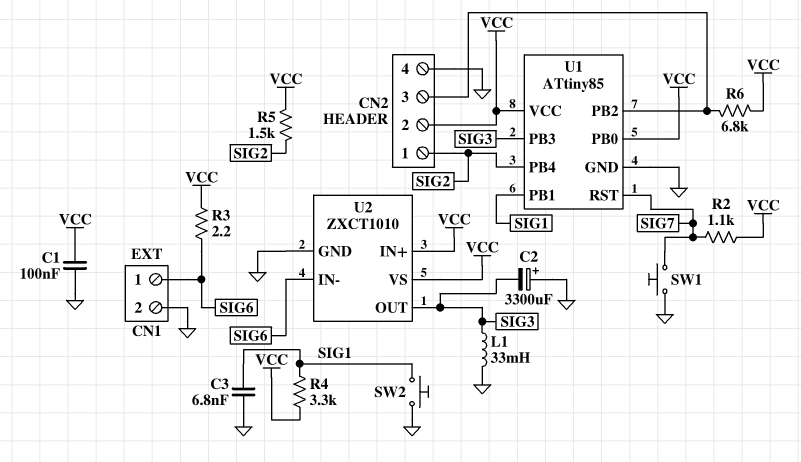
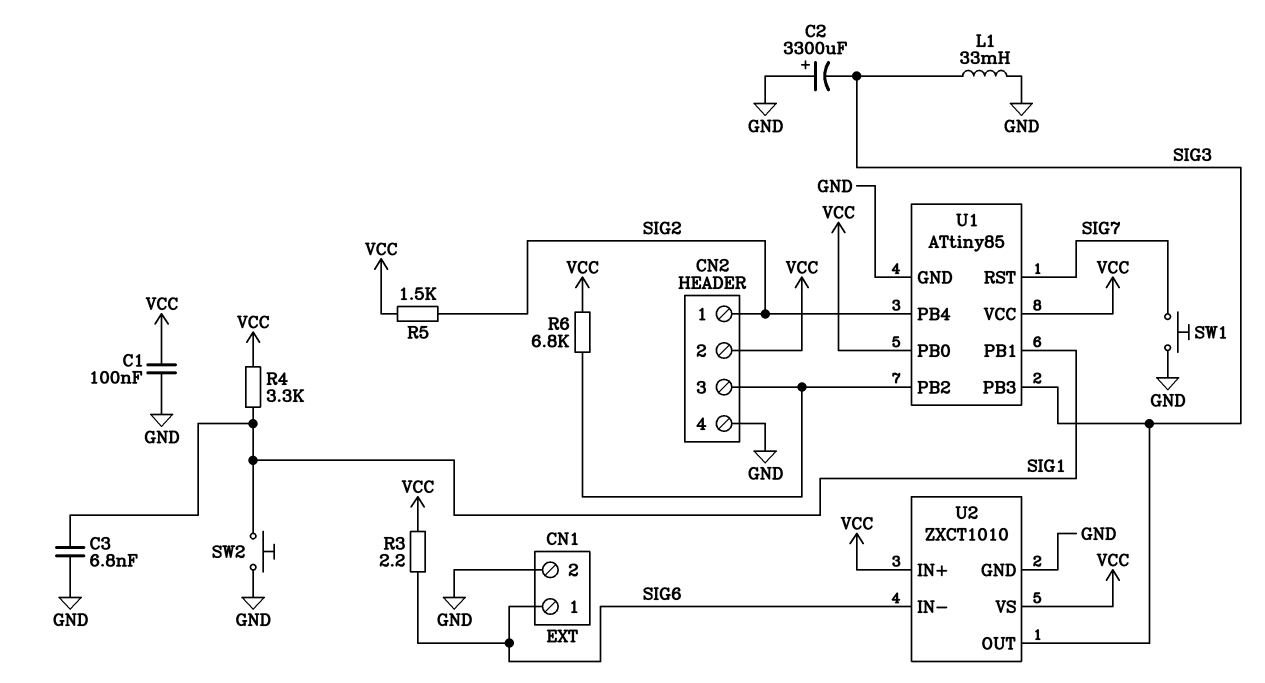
R2: 1.1k (SIG7, VCC) -> none

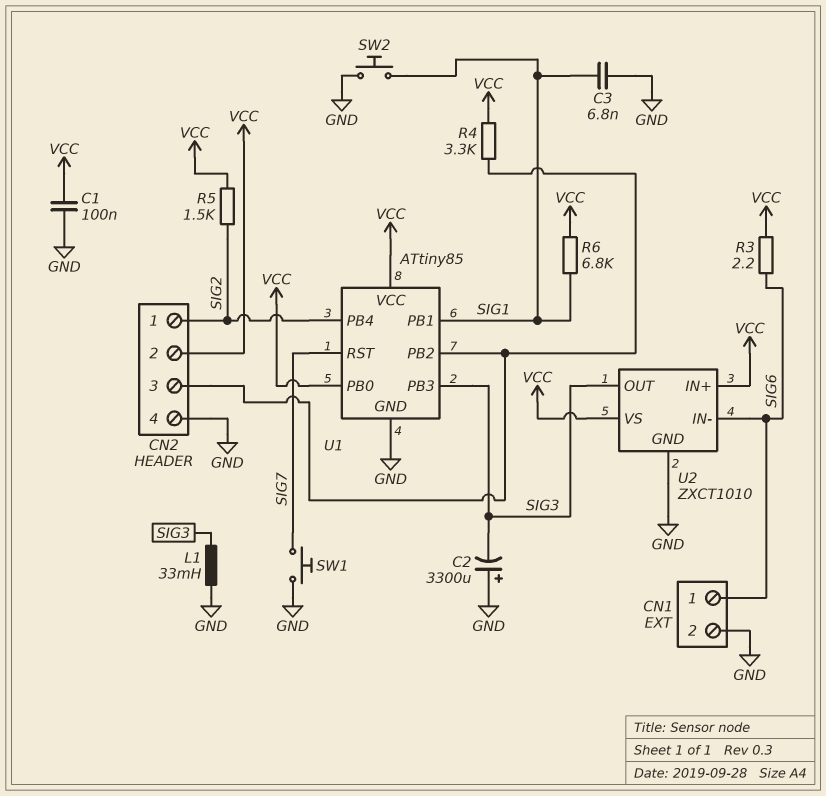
R4: 3.3k (SIG1, VCC) -> 3.3k (CN2/3, VCC)
R6: 6.8k (CN2/3, VCC) -> 6.8k (SIG1, VCC)

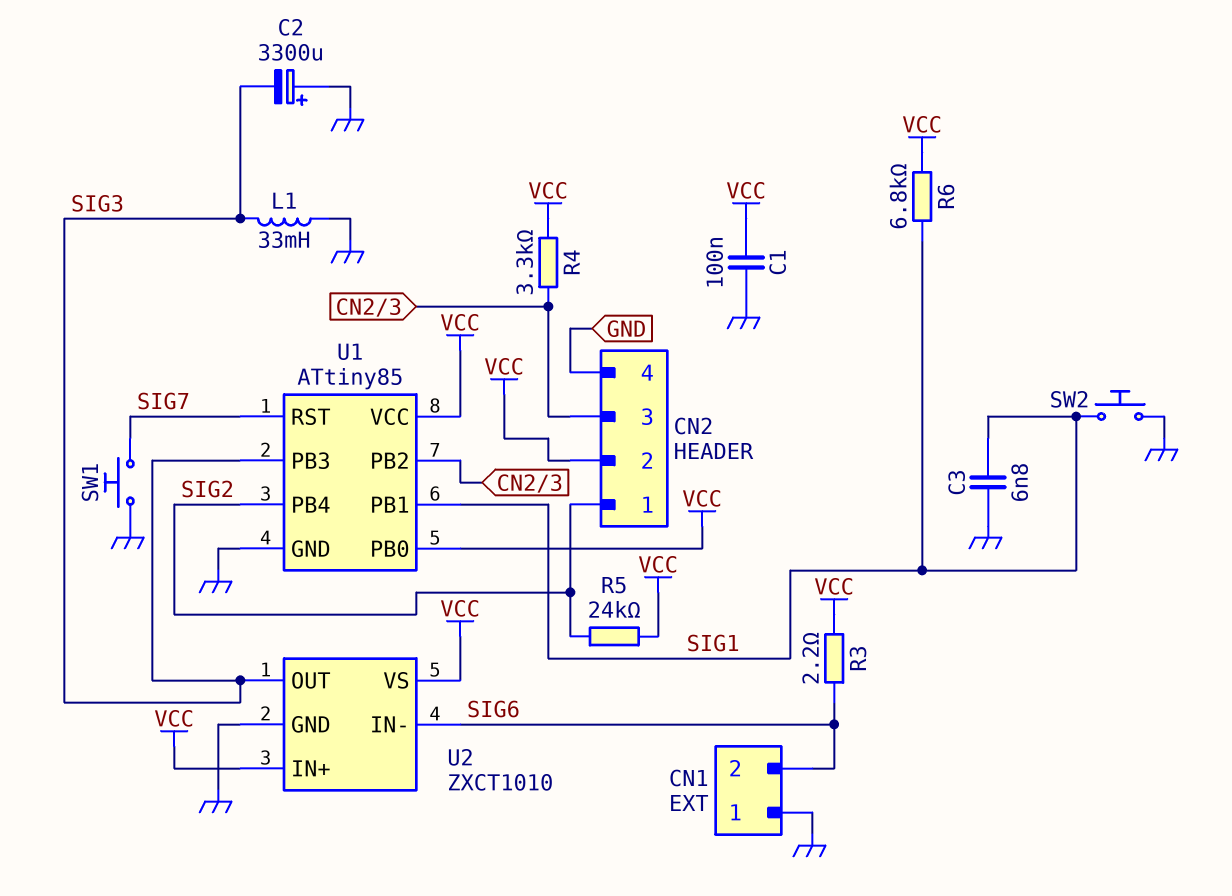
CN1 pin 1: SIG6 -> GND
CN1 pin 2: GND -> SIG6
R5: 1.5k (SIG2, VCC) -> 24k (SIG2, VCC)

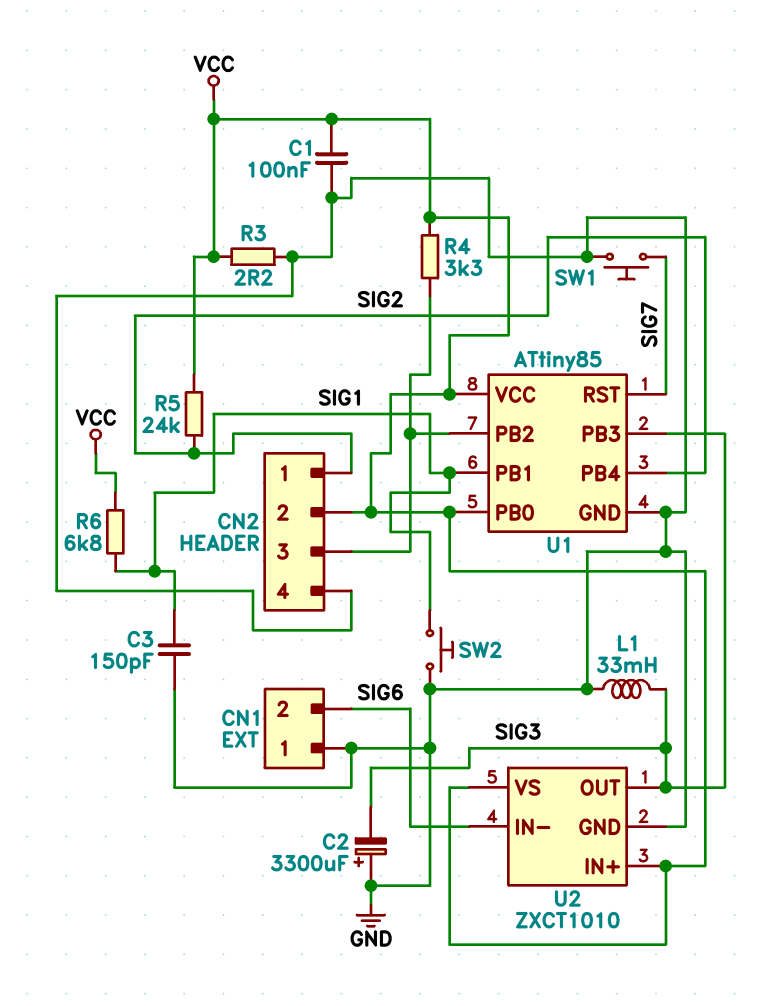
C3: 6.8nF (GND, SIG1) -> 150pF (GND, SIG1)
R3: 2.2 (SIG6, VCC) -> 2.2 (GND, VCC)

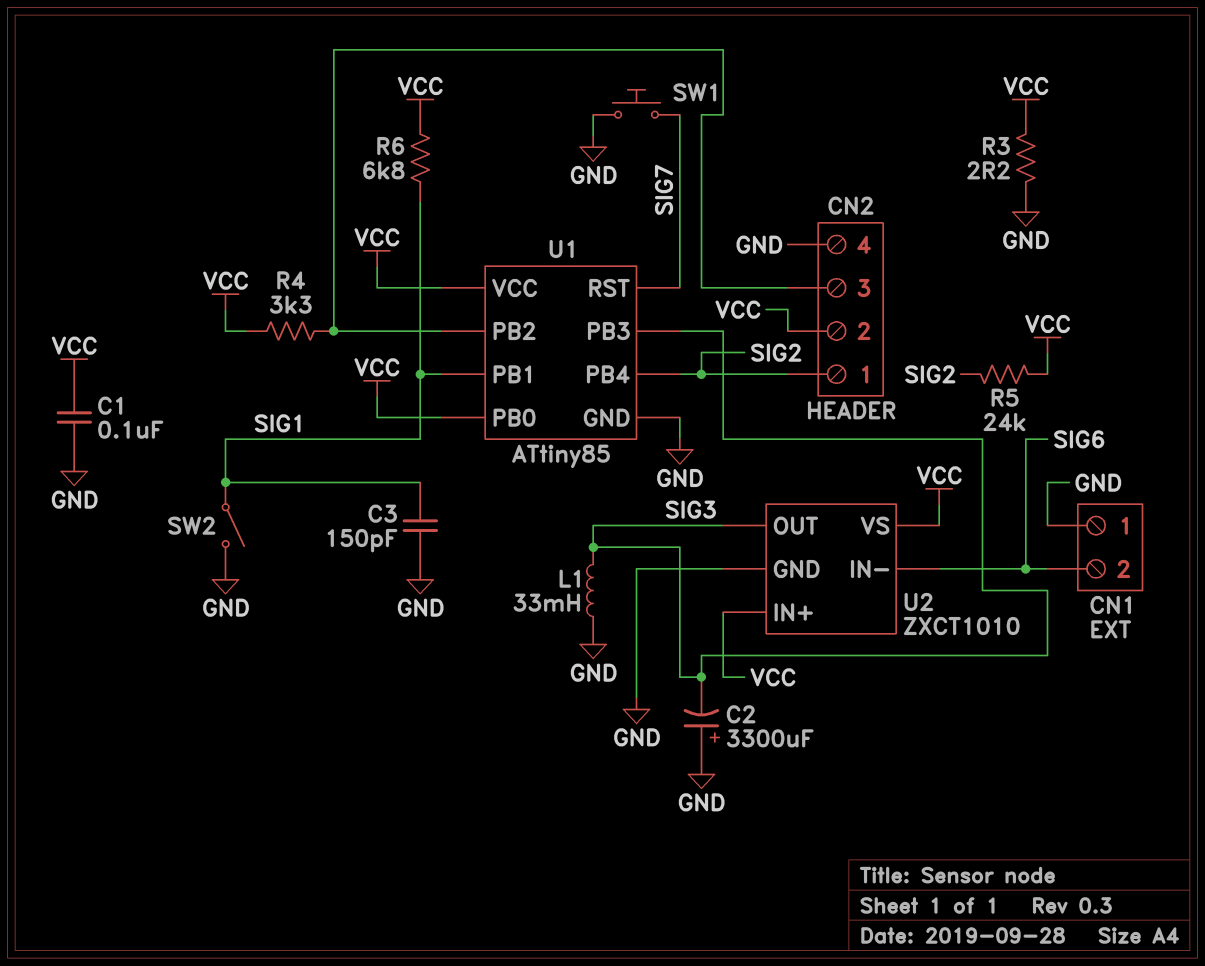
SW2: button (GND, SIG1) -> switch (GND, SIG1)

